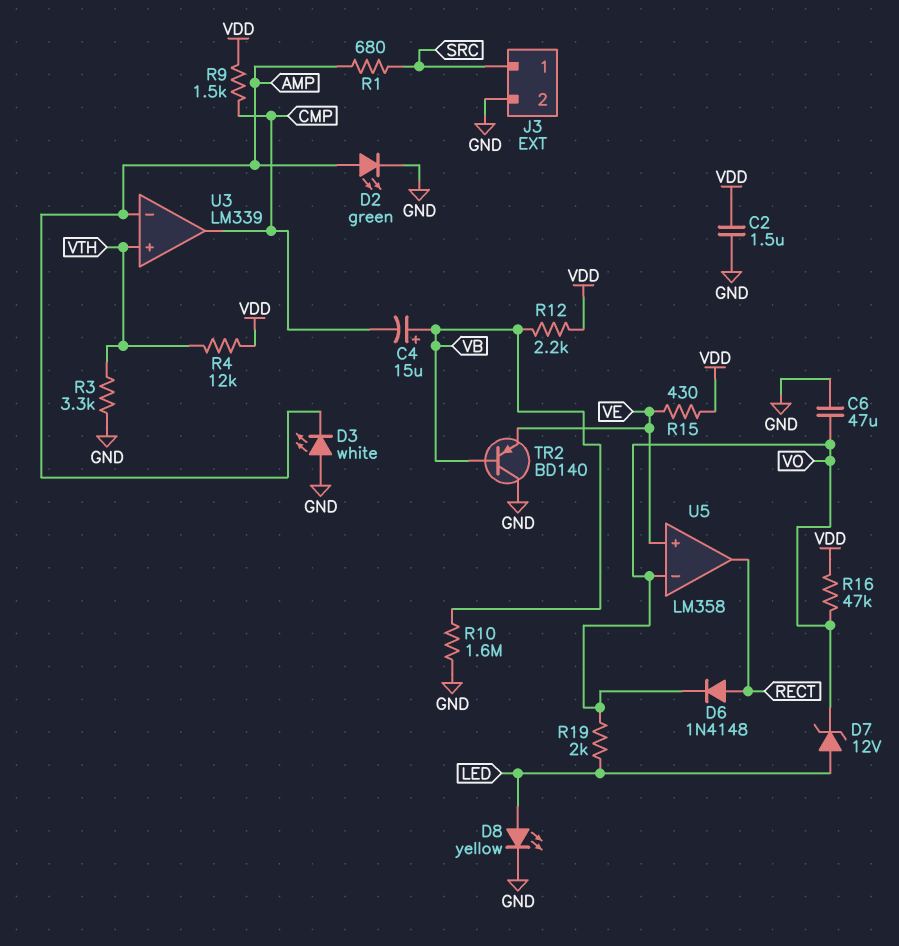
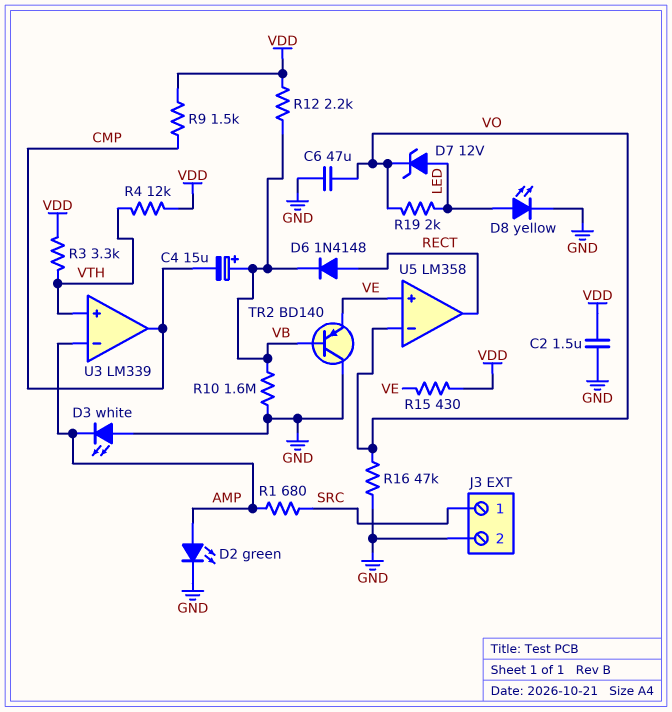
D6: diode 1N4148 (A RECT, K VO) -> diode 1N4148 (A RECT, K VB)
R3: 3.3k (GND, VTH) -> 3.3k (VDD, VTH)
R16: 47k (VDD, VO) -> 47k (GND, VO)

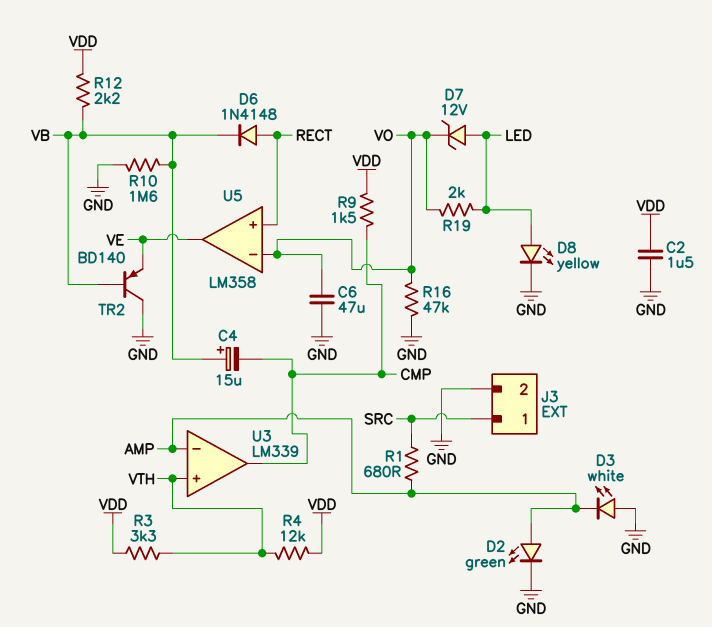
R15: 430 (VDD, VE) -> none
U5 pin in+: VE -> RECT
U5 pin out: RECT -> VE

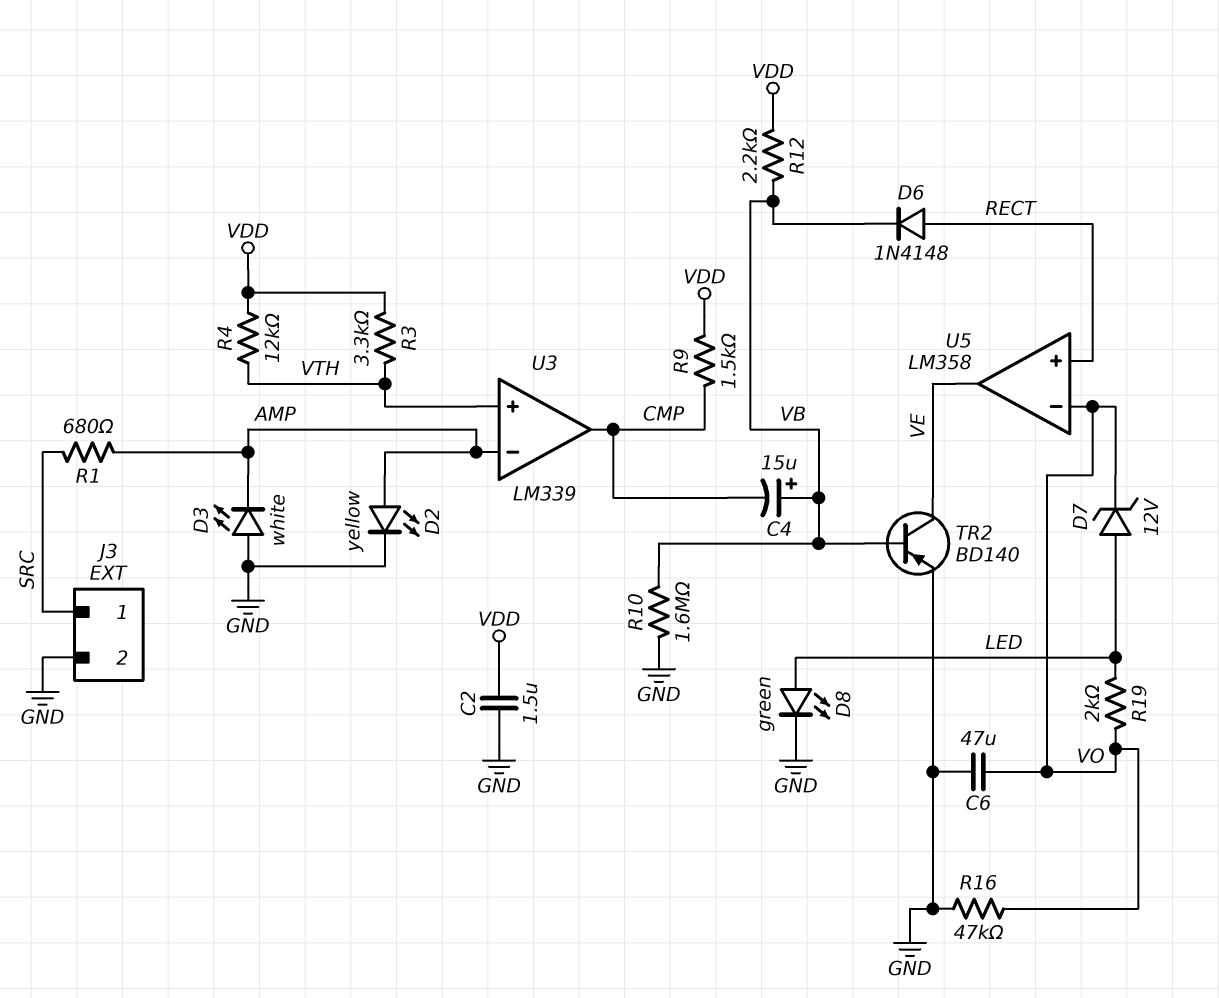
D2: LED green (A AMP, K GND) -> LED yellow (A AMP, K GND)
D8: LED yellow (A LED, K GND) -> LED green (A LED, K GND)
TR2: PNP BD140 (B VB, C GND, E VE) -> PNP BD140 (B VB, C VE, E GND)

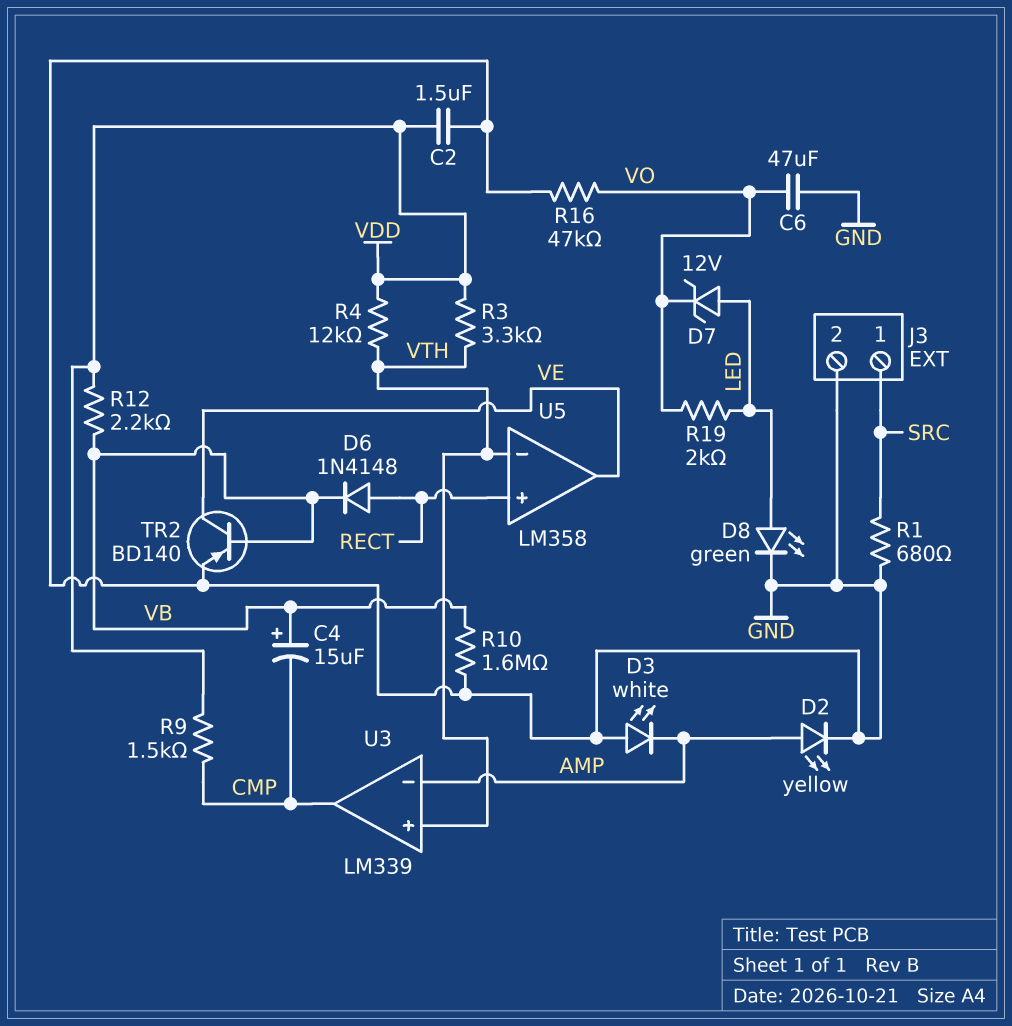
R1: 680 (AMP, SRC) -> 680 (GND, SRC)
U5 pin in-: VO -> VTH

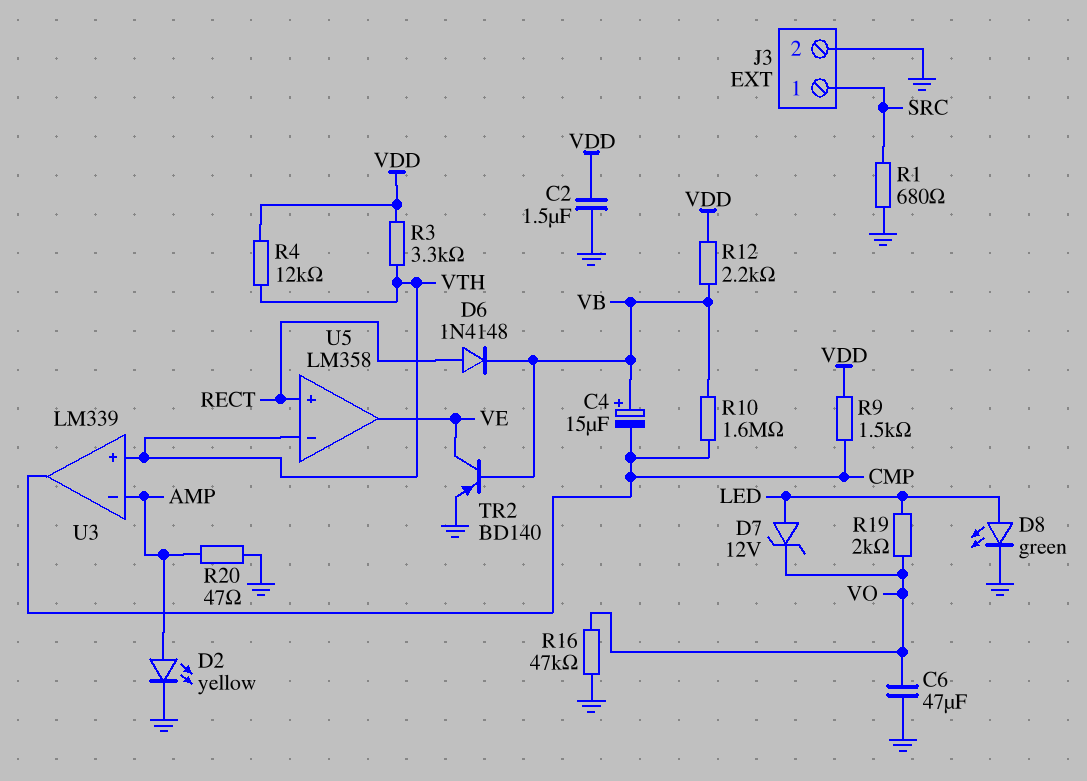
D3: LED white (A GND, K AMP) -> none
R10: 1.6M (GND, VB) -> 1.6M (CMP, VB)
R20: none -> 47 (AMP, GND)

